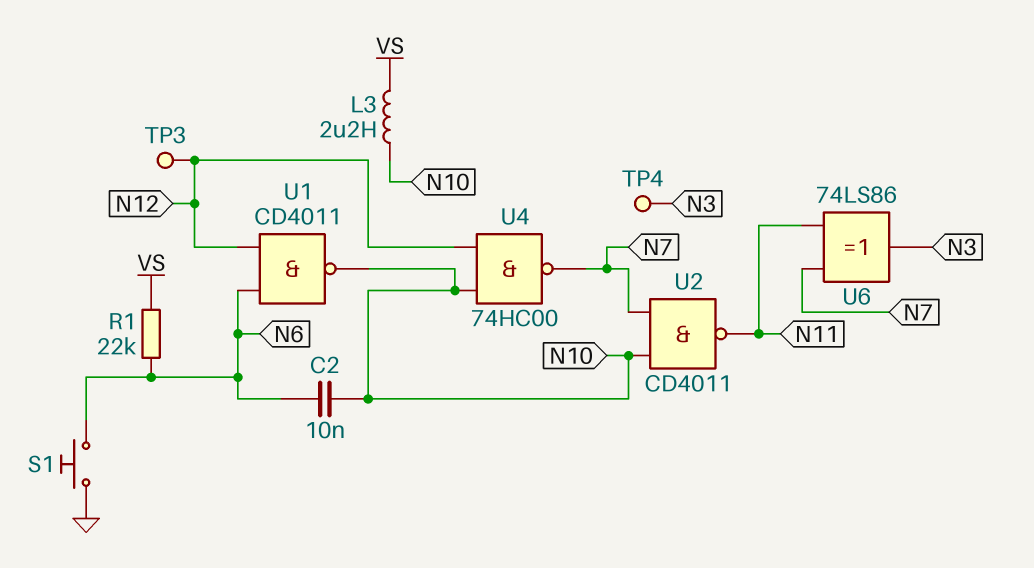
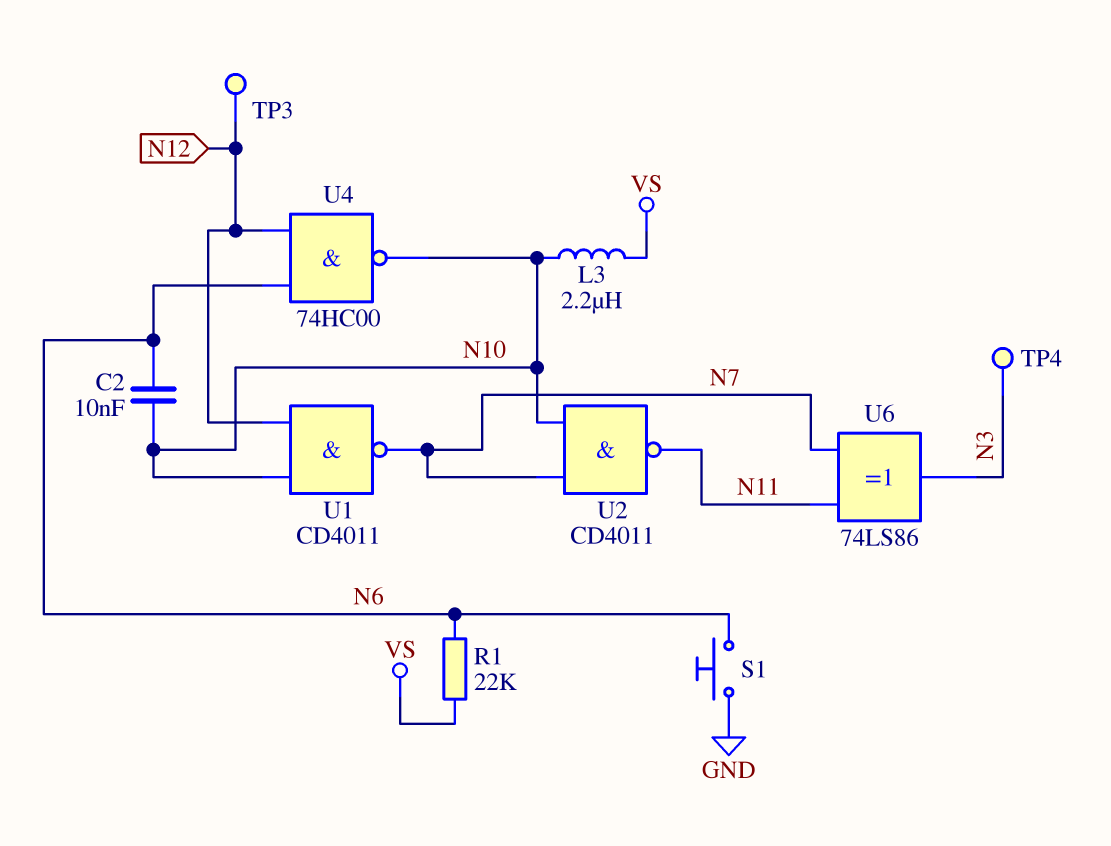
U1: NAND CD4011 (in N6, in N12, out N10) -> NAND CD4011 (in N10, in N12, out N7)
U4: NAND 74HC00 (in N10, in N12, out N7) -> NAND 74HC00 (in N6, in N12, out N10)

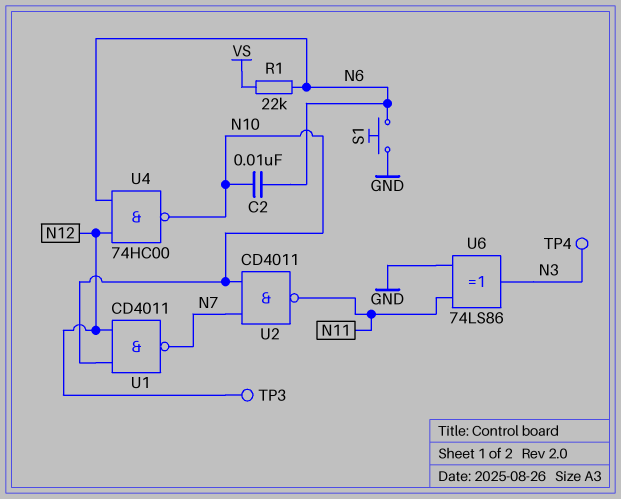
L3: 2.2uH (N10, VS) -> none
U6: XOR 74LS86 (in N7, in N11, out N3) -> XOR 74LS86 (in GND, in N11, out N3)

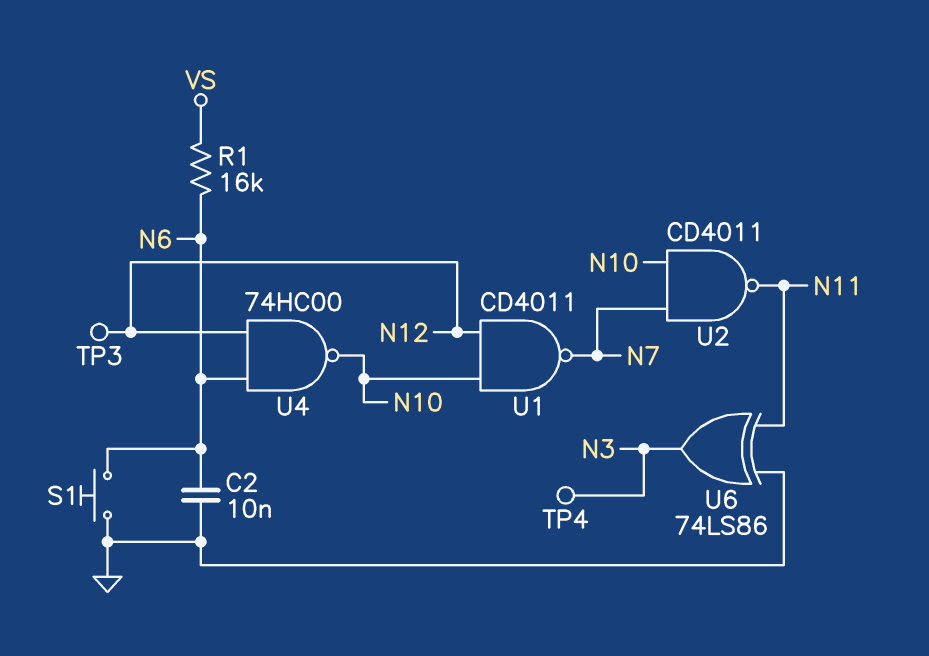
C2: 10nF (N6, N10) -> 10nF (GND, N6)
R1: 22k (N6, VS) -> 16k (N6, VS)

